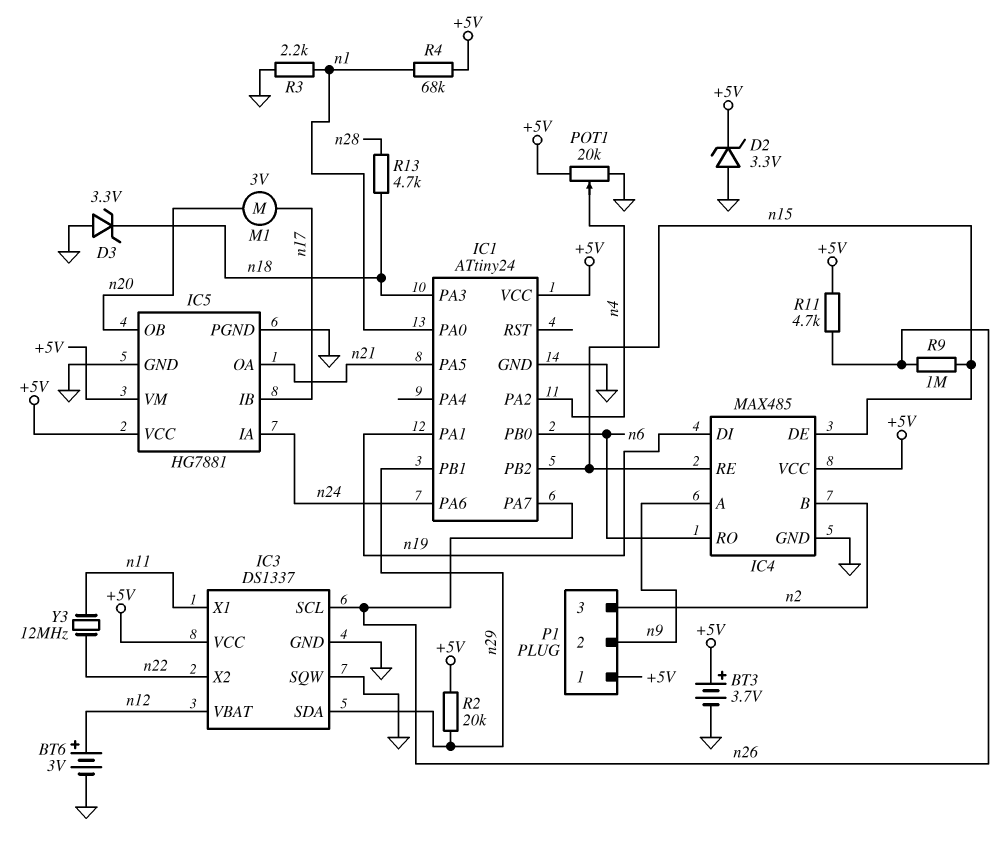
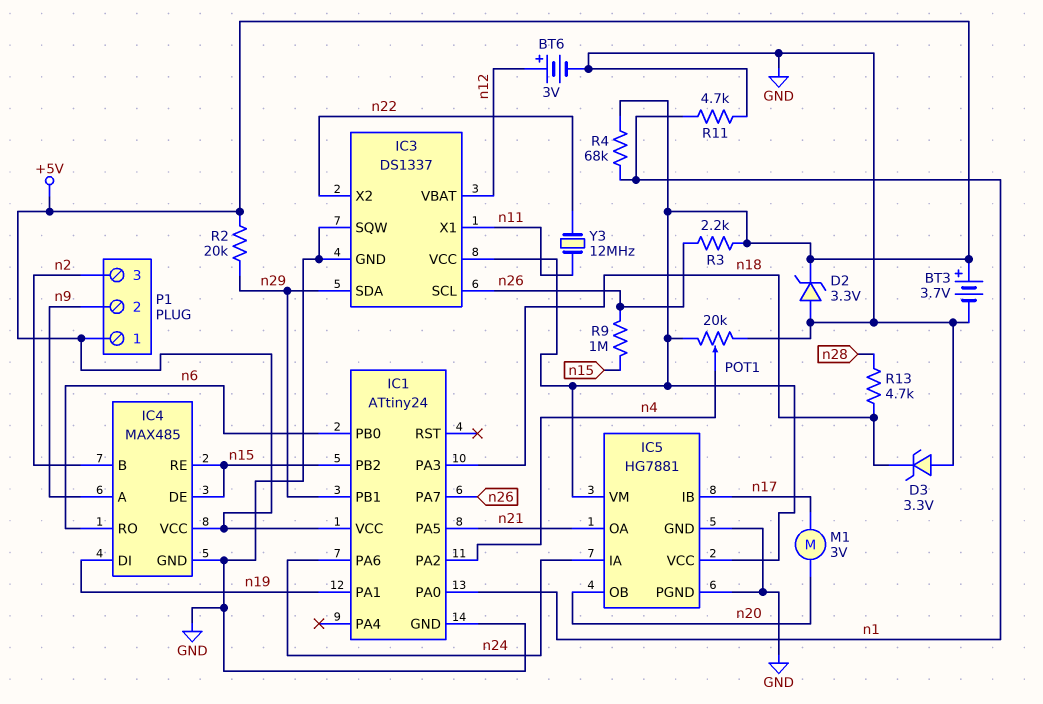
R3: 2.2k (GND, n1) -> 2.2k (+5V, n26)
R11: 4.7k (+5V, n26) -> 4.7k (GND, n1)

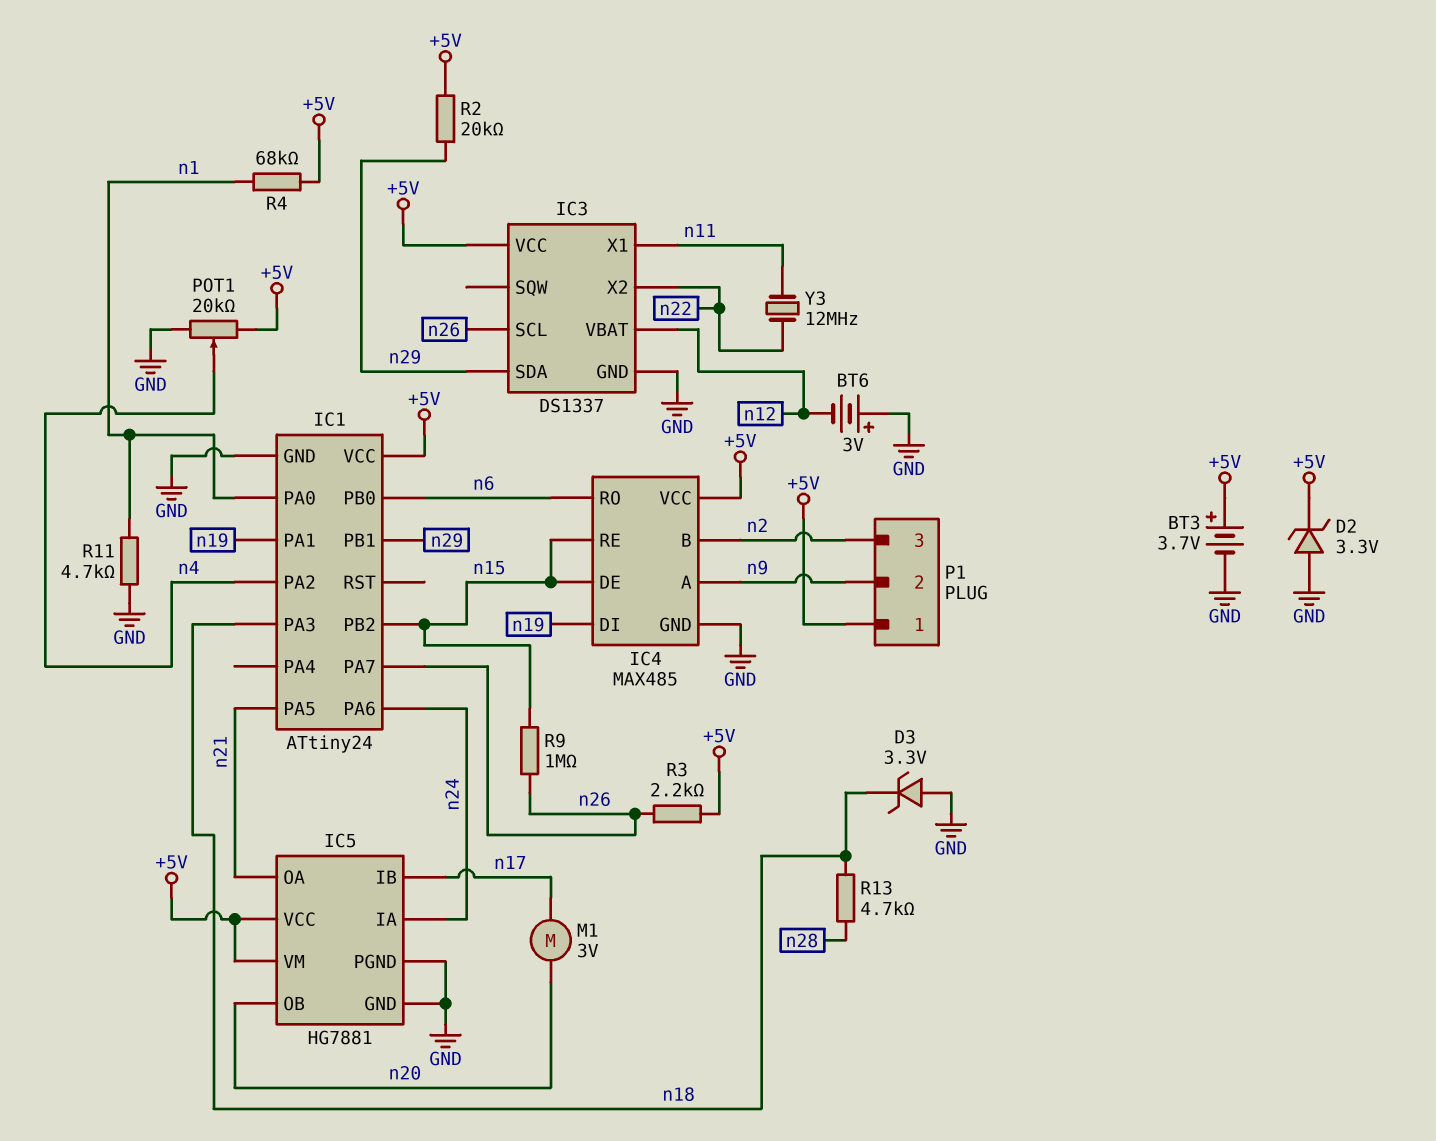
BT6: 3V (plus n12, minus GND) -> 3V (plus GND, minus n12)
IC3 pin SQW: GND -> none

